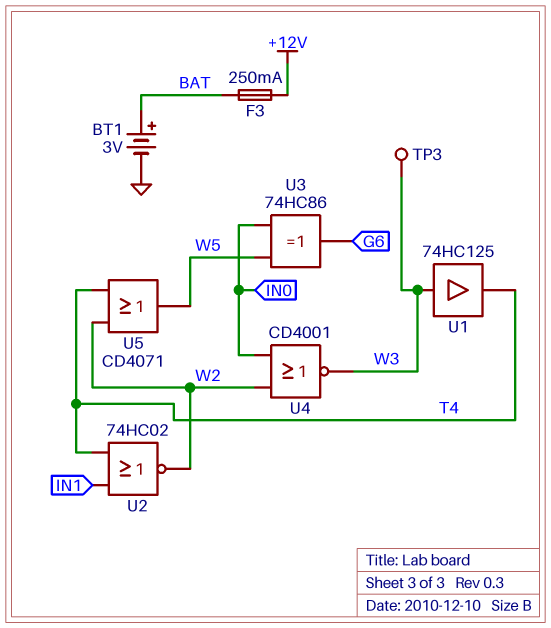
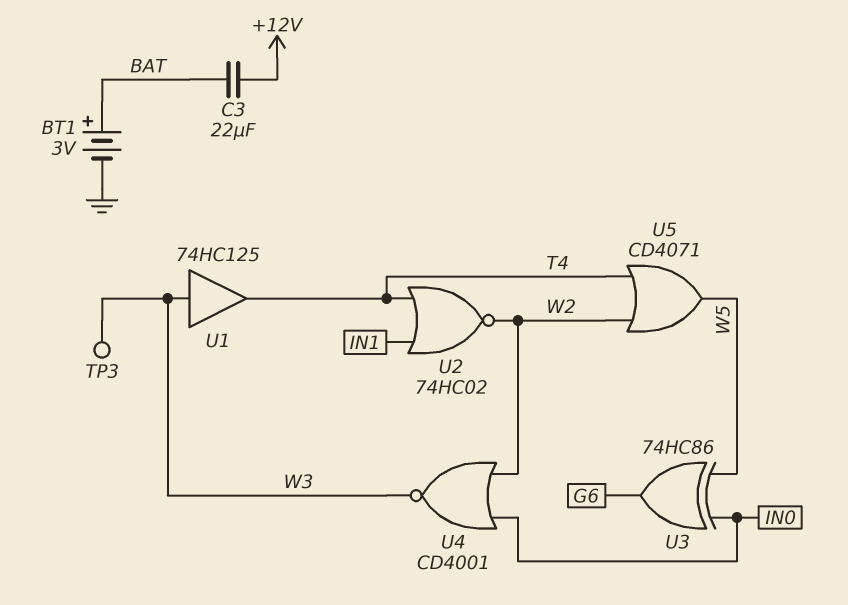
C3: none -> 22uF (+12V, BAT)
F3: 250mA (+12V, BAT) -> none

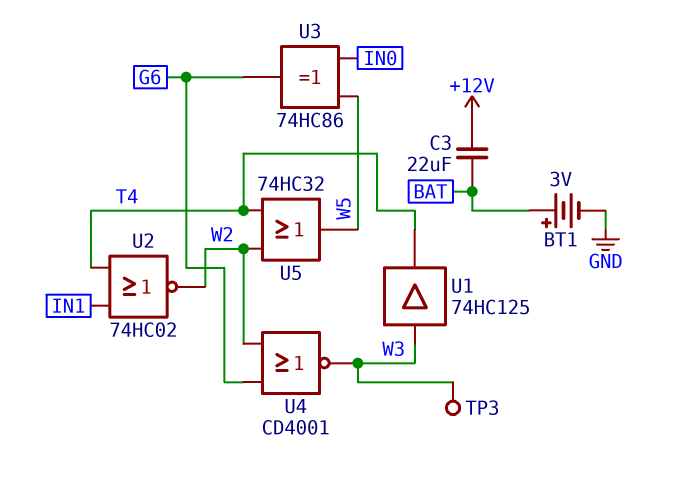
U4: NOR CD4001 (in IN0, in W2, out W3) -> NOR CD4001 (in G6, in W2, out W3)
U5: OR CD4071 (in T4, in W2, out W5) -> OR 74HC32 (in T4, in W2, out W5)

